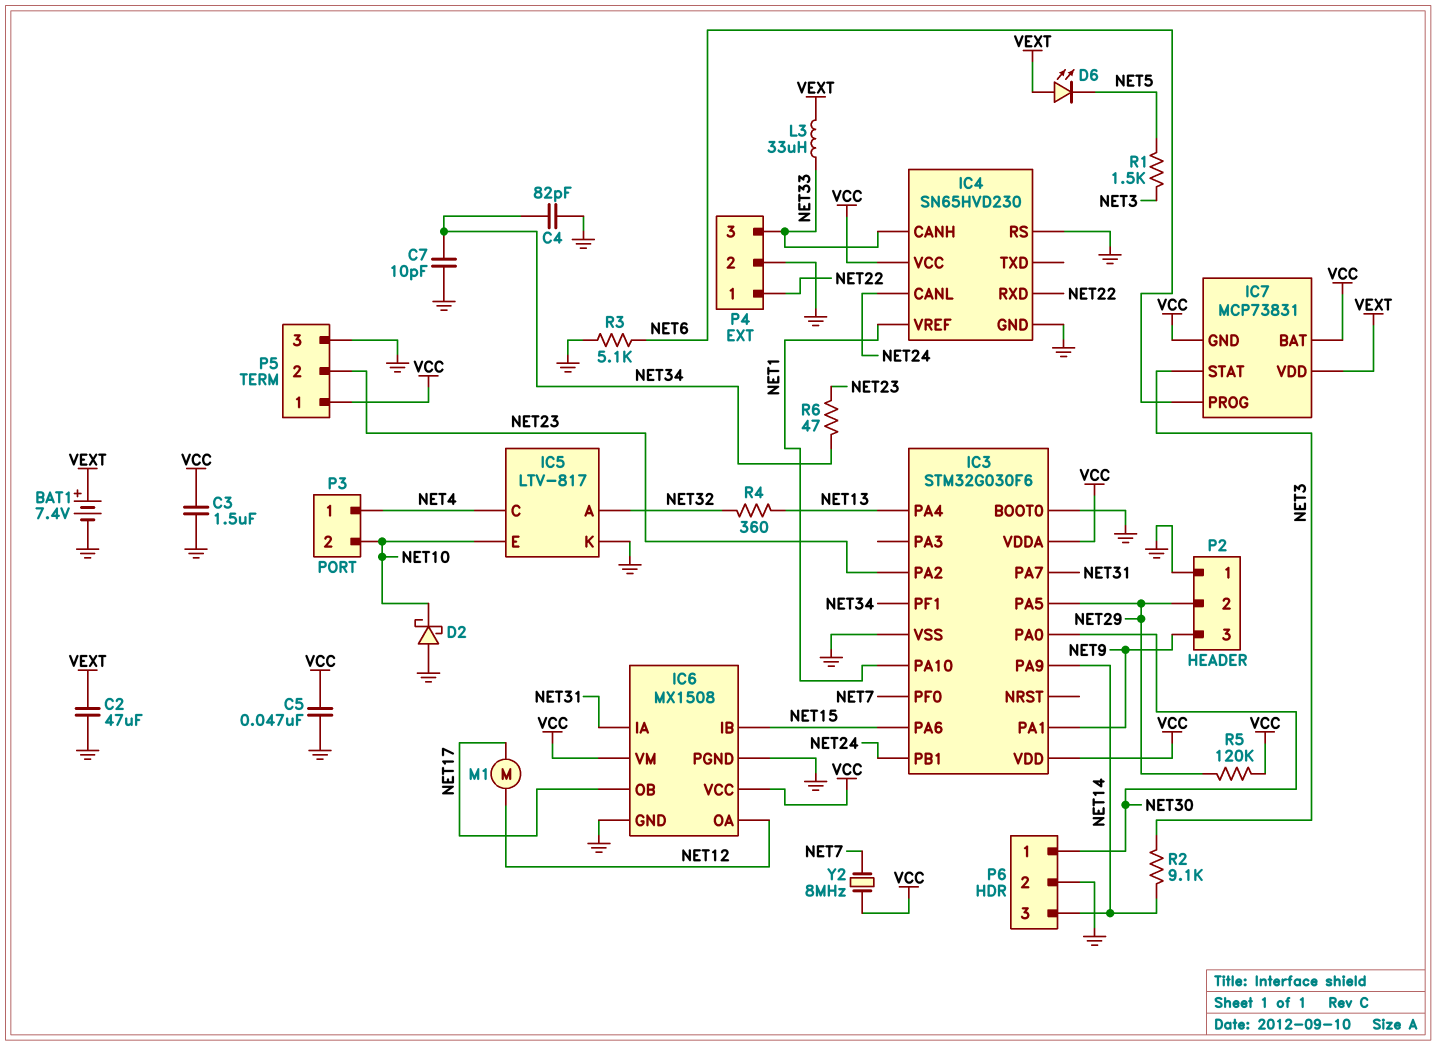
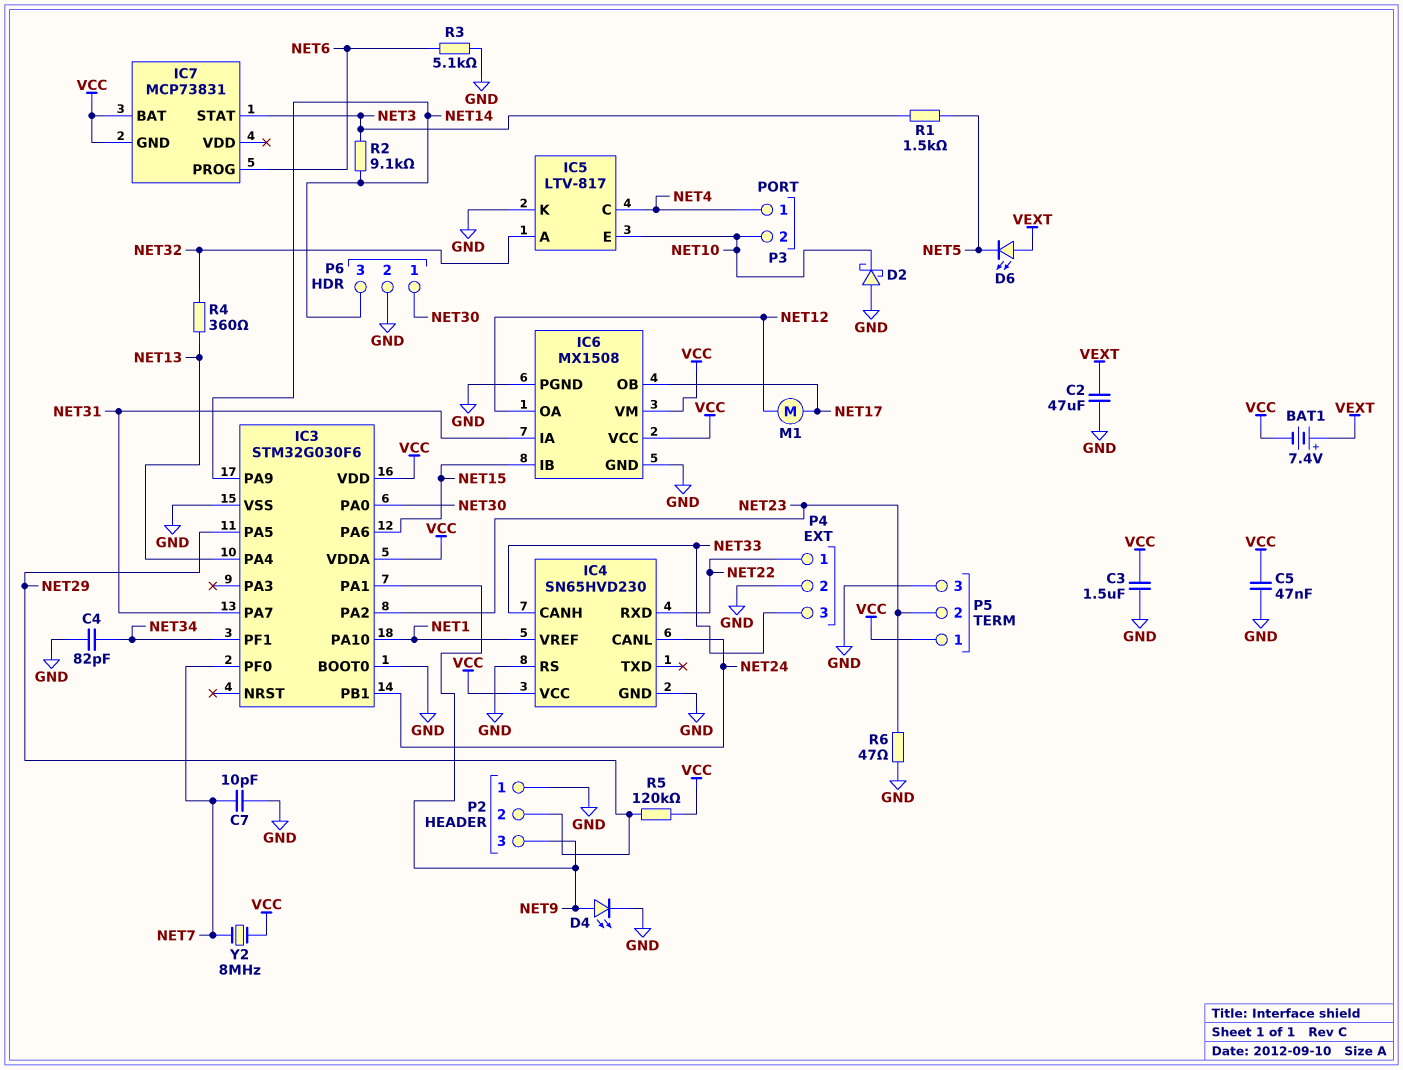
BAT1: 7.4V (plus VEXT, minus GND) -> 7.4V (plus VEXT, minus VCC)
C7: 10pF (GND, NET34) -> 10pF (GND, NET7)
D4: none -> LED (A NET9, K GND)
IC7 pin VDD: VEXT -> none
L3: 33uH (NET33, VEXT) -> none
R6: 47 (NET23, NET34) -> 47 (GND, NET23)

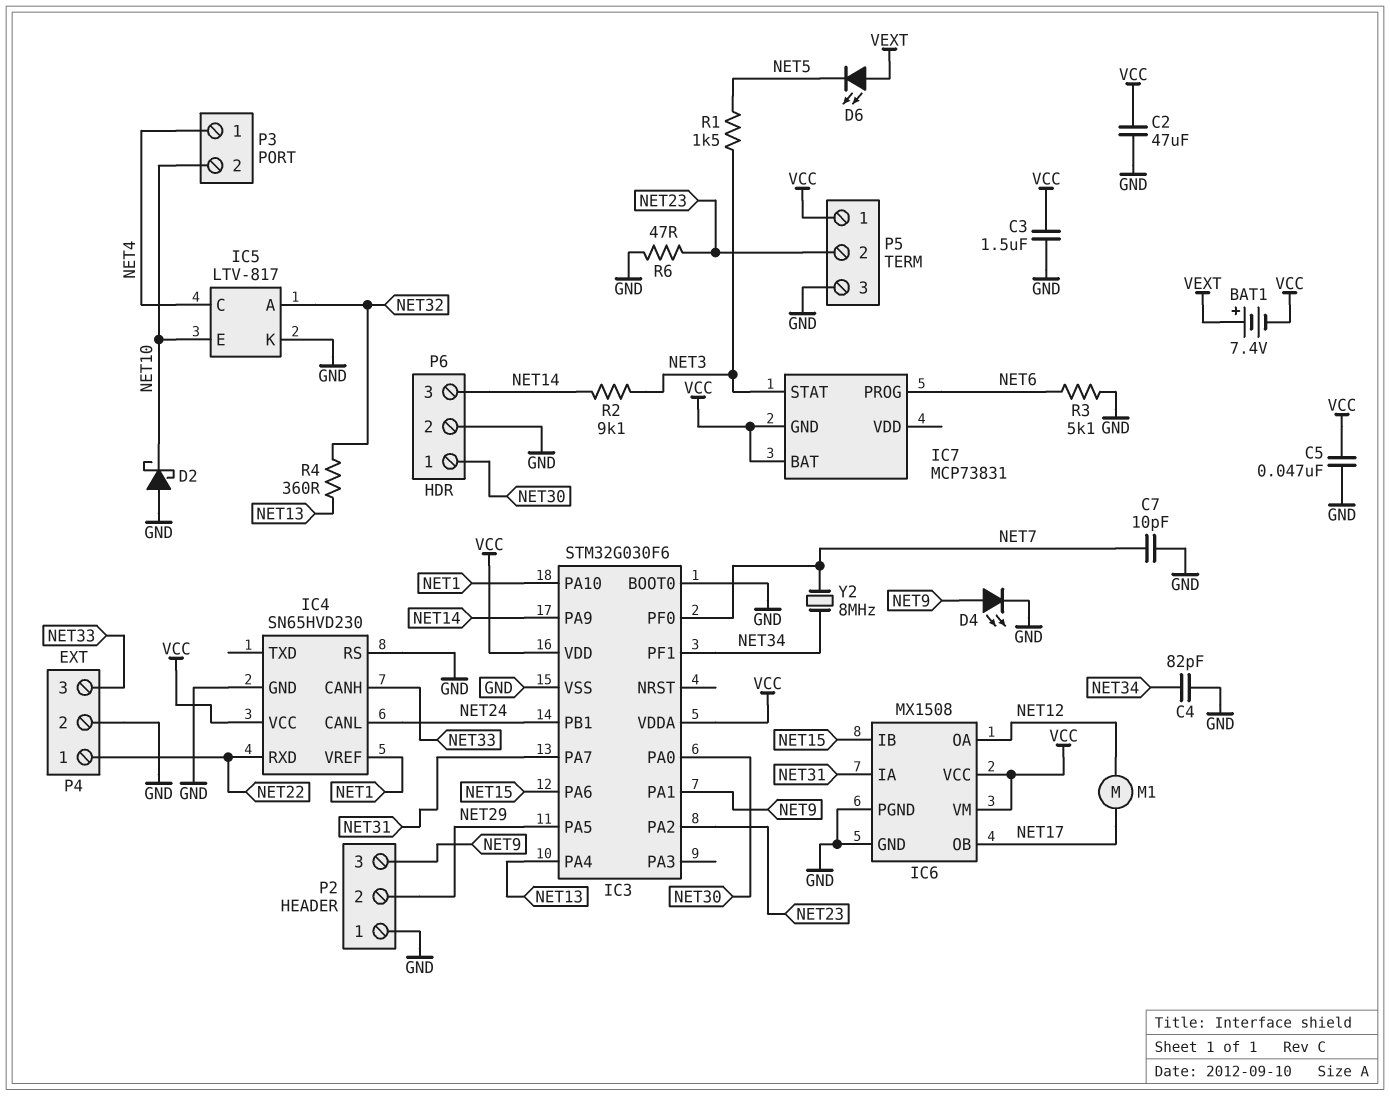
C2: 47uF (GND, VEXT) -> 47uF (GND, VCC)
R5: 120k (NET29, VCC) -> none
Y2: 8MHz (NET7, VCC) -> 8MHz (NET7, NET34)

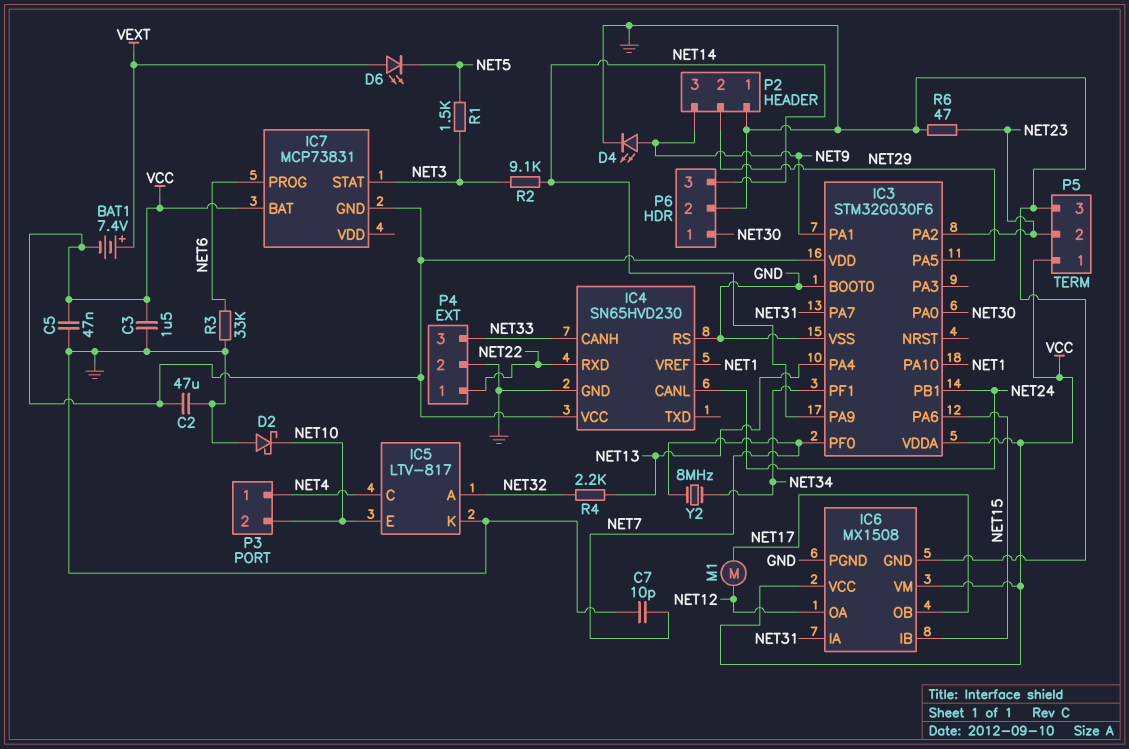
C4: 82pF (GND, NET34) -> none
R3: 5.1k (GND, NET6) -> 33k (GND, NET6)
R4: 360 (NET13, NET32) -> 2.2k (NET13, NET32)

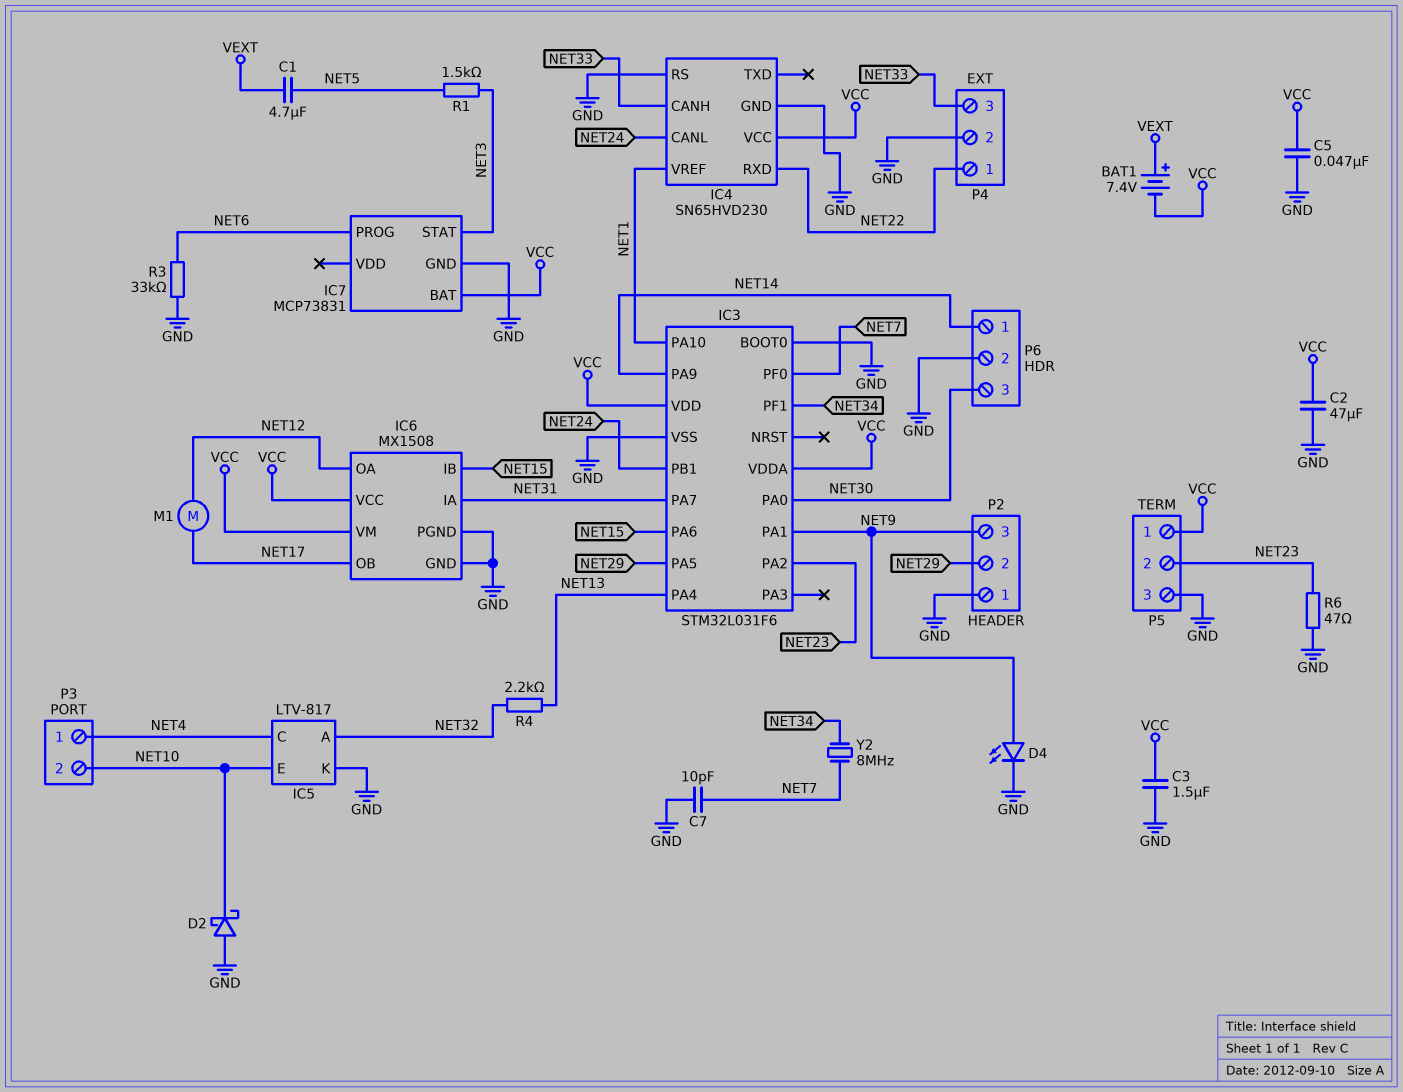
C1: none -> 4.7uF (NET5, VEXT)
D6: LED (A VEXT, K NET5) -> none
IC3: STM32G030F6 -> STM32L031F6
IC7 pin GND: VCC -> GND
P6 pin 1: NET30 -> NET14
P6 pin 3: NET14 -> NET30
R2: 9.1k (NET3, NET14) -> none

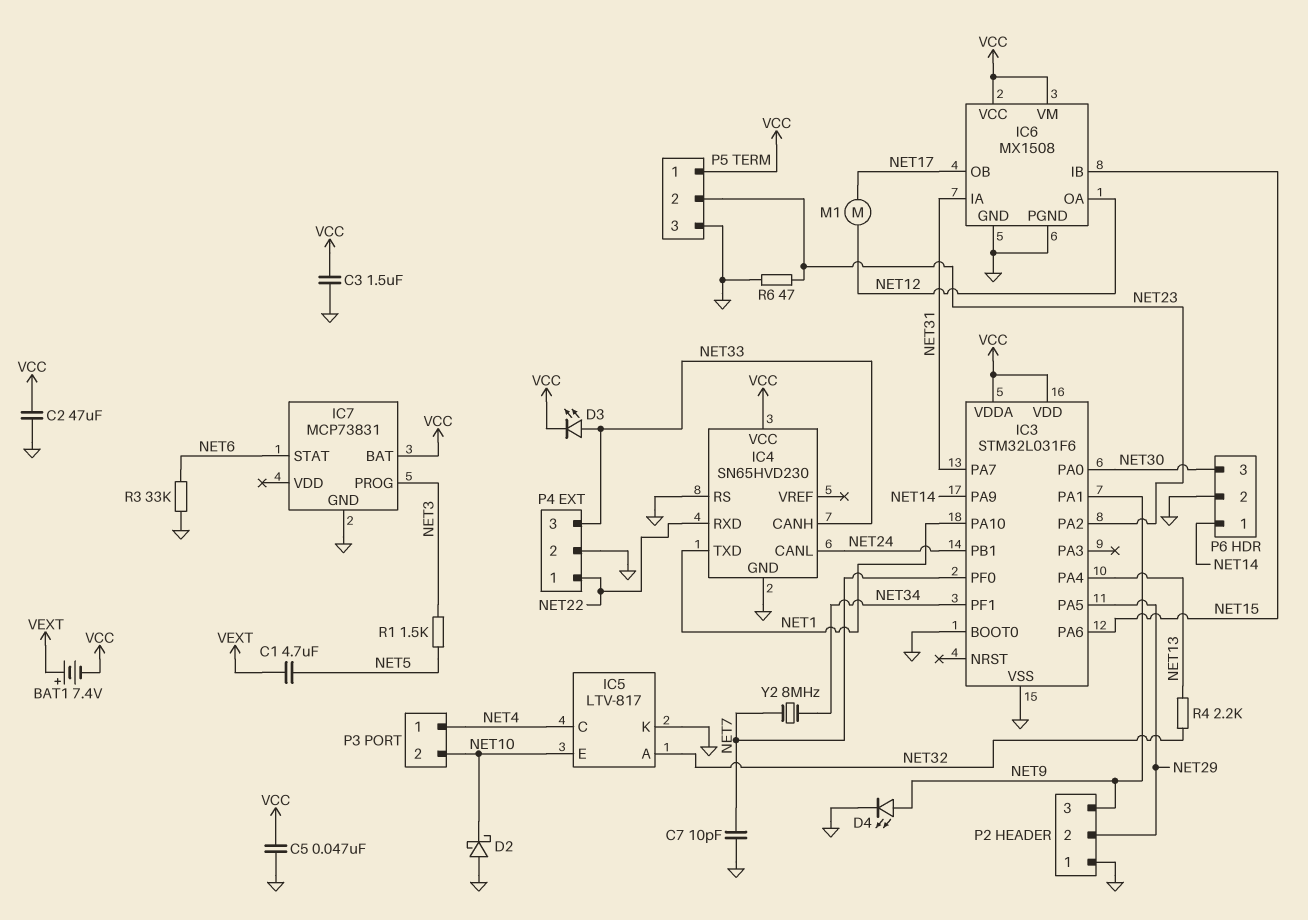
D3: none -> LED (A NET33, K VCC)
IC4 pin TXD: none -> NET1
IC4 pin VREF: NET1 -> none
IC7 pin PROG: NET6 -> NET3
IC7 pin STAT: NET3 -> NET6

